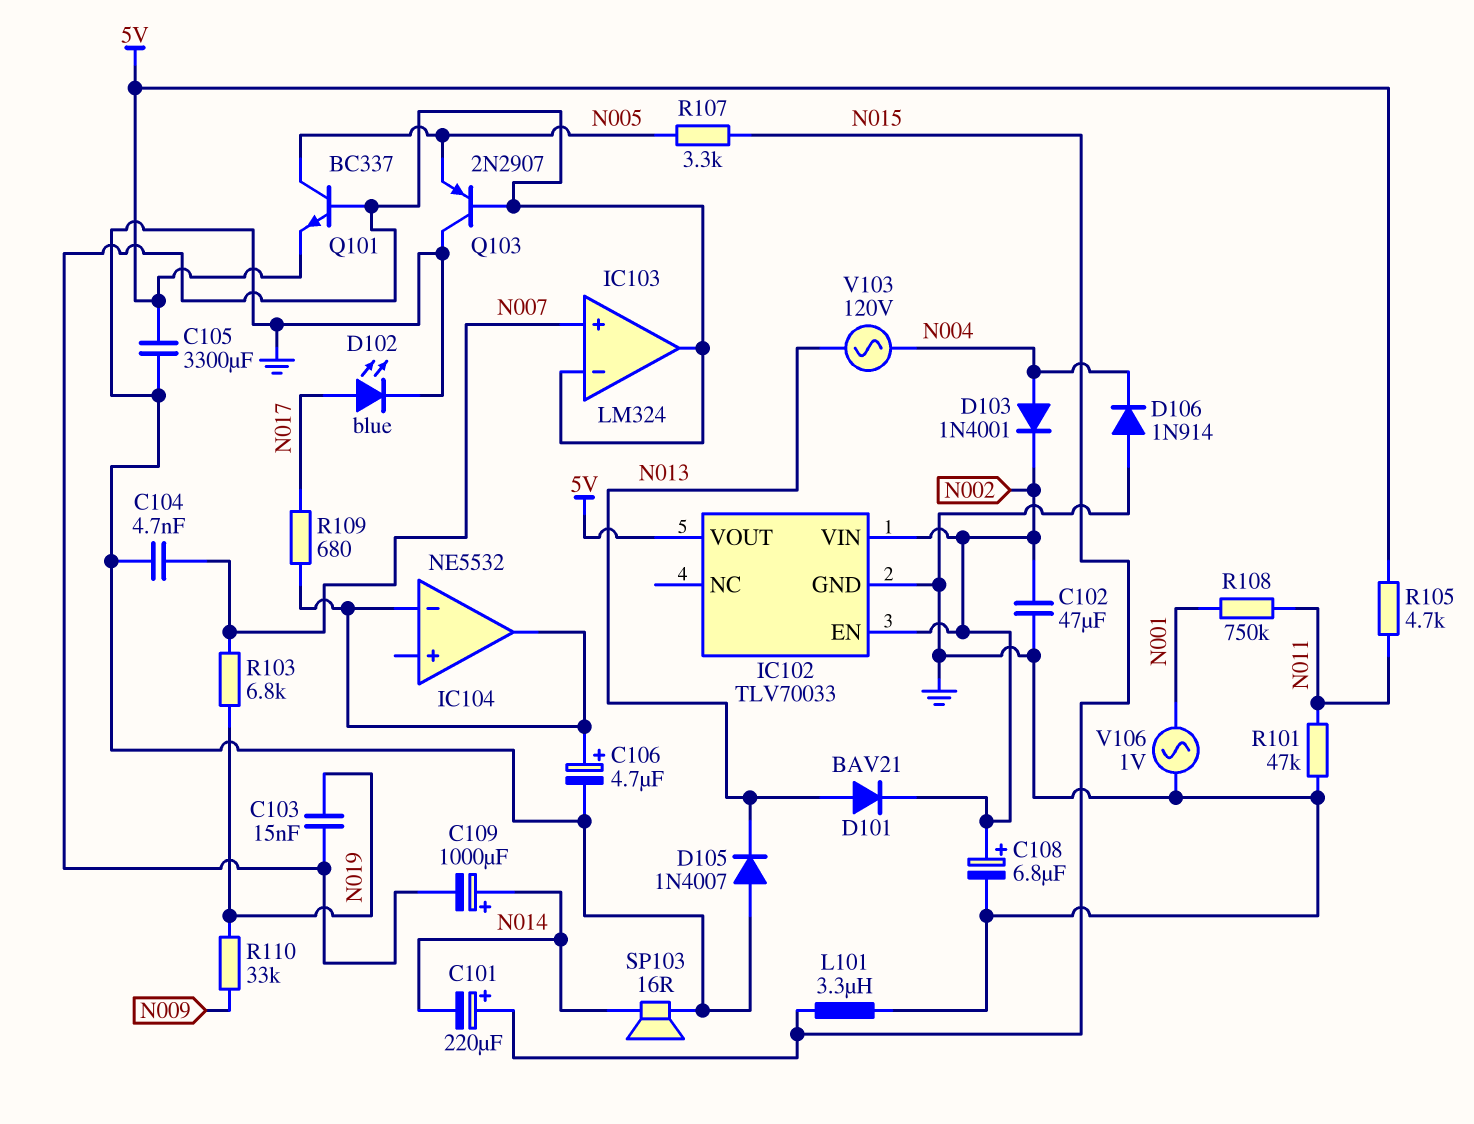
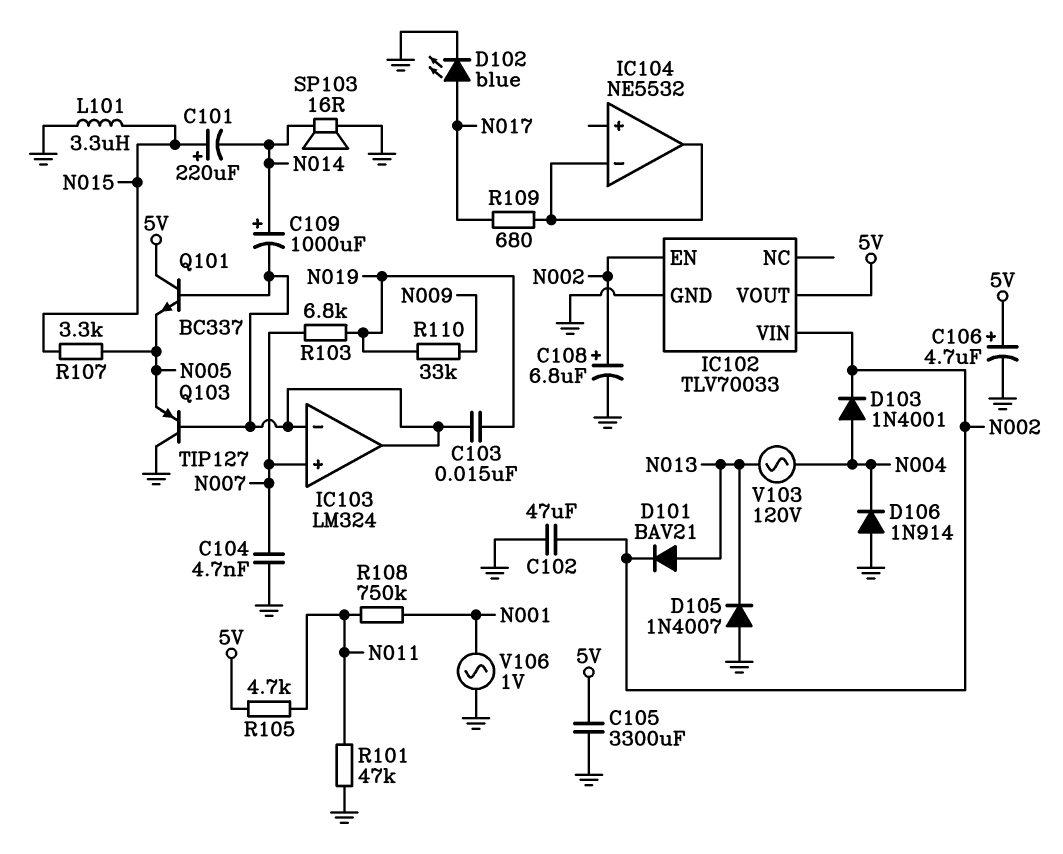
C106: 4.7uF (plus IC104/in-, minus GND) -> 4.7uF (plus 5V, minus GND)
Q101: NPN BC337 (B IC103/in-, C N005, E 5V) -> NPN BC337 (B IC103/in-, C 5V, E N005)
Q103: PNP 2N2907 (B IC103/in-, C GND, E N005) -> PNP TIP127 (B IC103/in-, C GND, E N005)

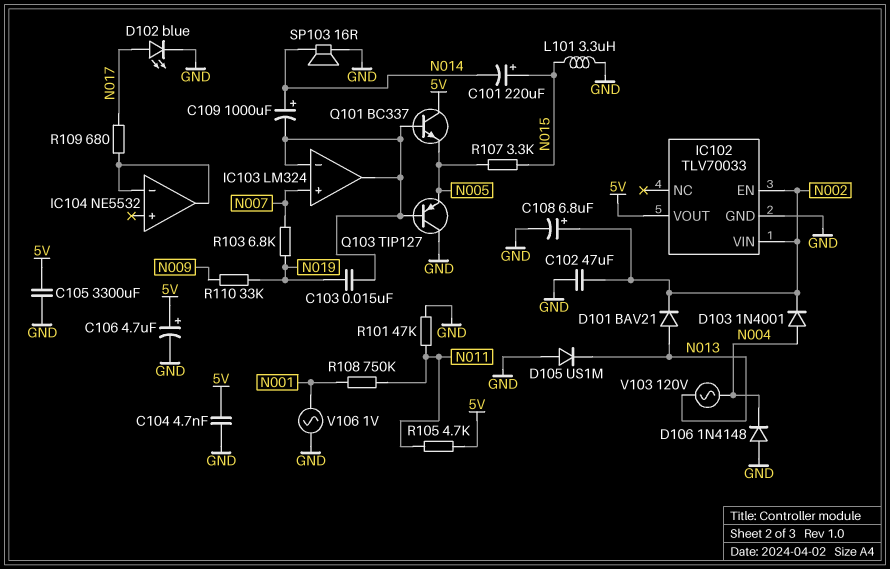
C104: 4.7nF (GND, N007) -> 4.7nF (5V, GND)
D105: diode 1N4007 (A GND, K N013) -> diode US1M (A GND, K N013)
D106: diode 1N914 (A GND, K N004) -> diode 1N4148 (A GND, K N004)

